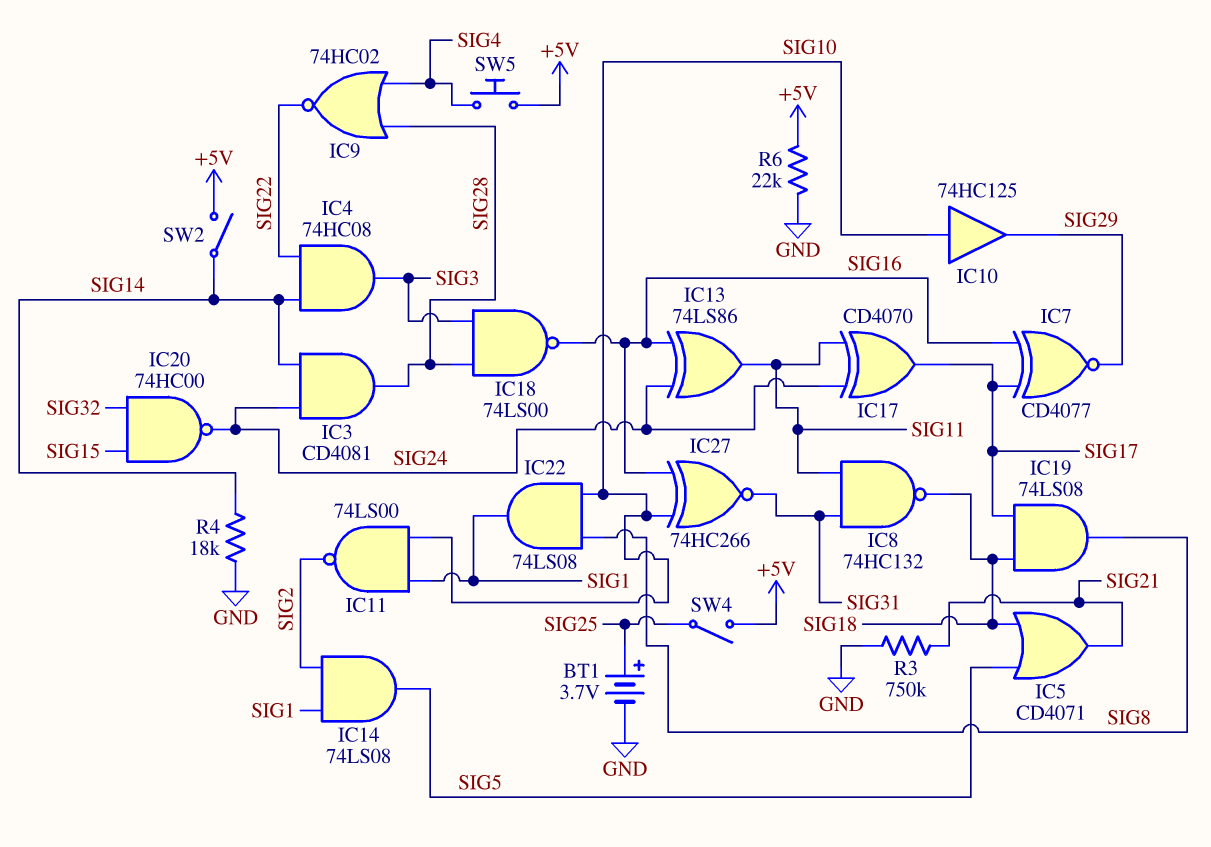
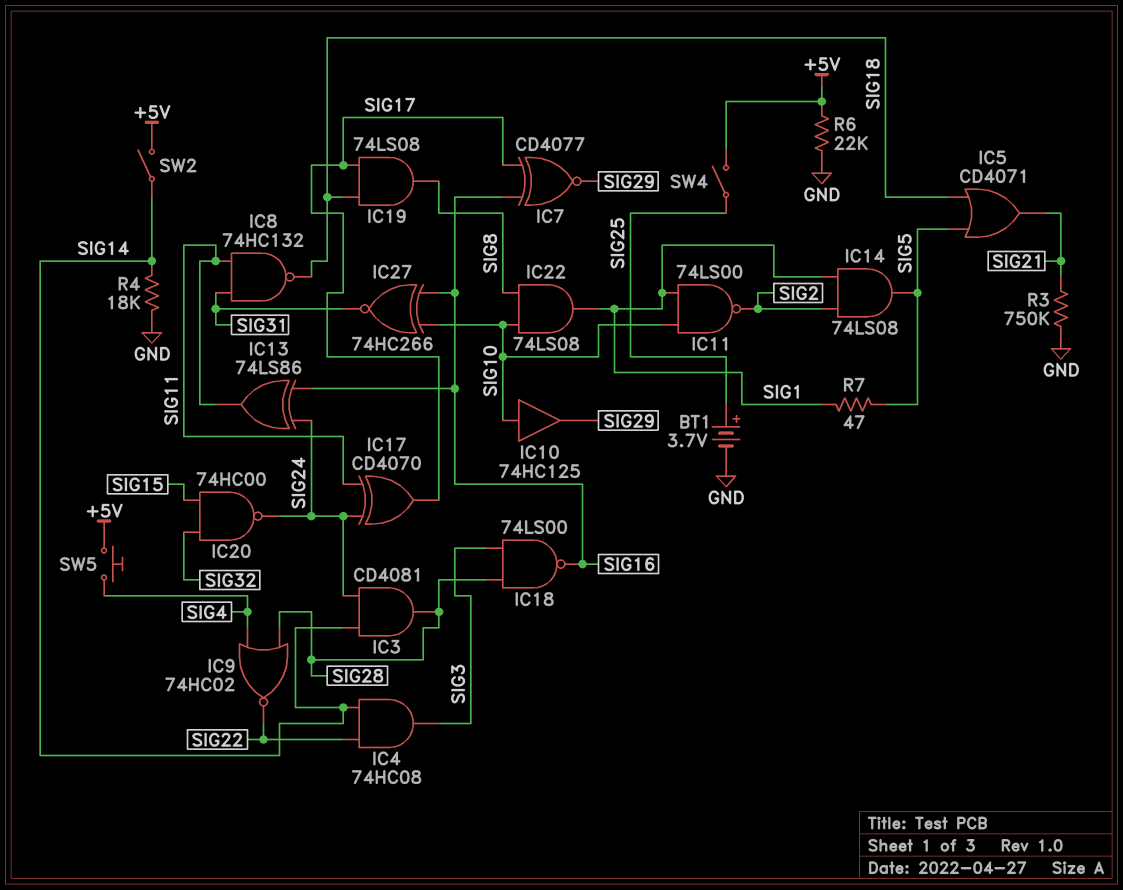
R7: none -> 47 (SIG1, SIG5)

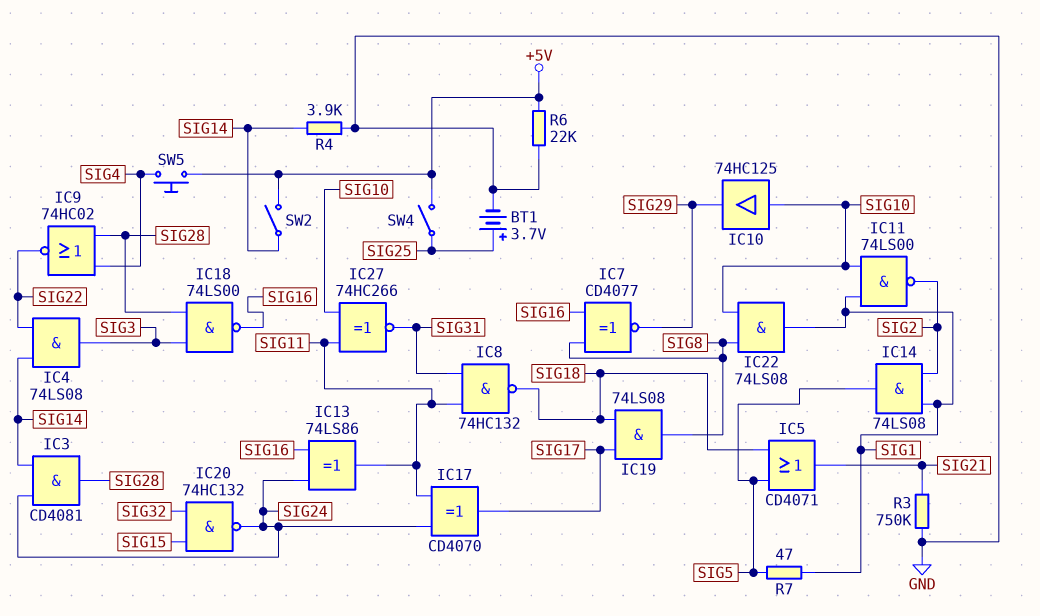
IC4: AND 74HC08 (in SIG14, in SIG22, out SIG3) -> AND 74LS08 (in SIG14, in SIG22, out SIG3)
IC7: XNOR CD4077 (in SIG16, in SIG17, out SIG29) -> XNOR CD4077 (in SIG8, in SIG16, out SIG29)
IC20: NAND 74HC00 (in SIG15, in SIG32, out SIG24) -> NAND 74HC132 (in SIG15, in SIG32, out SIG24)
IC27: XNOR 74HC266 (in SIG10, in SIG16, out SIG31) -> XNOR 74HC266 (in SIG10, in SIG11, out SIG31)
R4: 18k (GND, SIG14) -> 3.9k (GND, SIG14)

